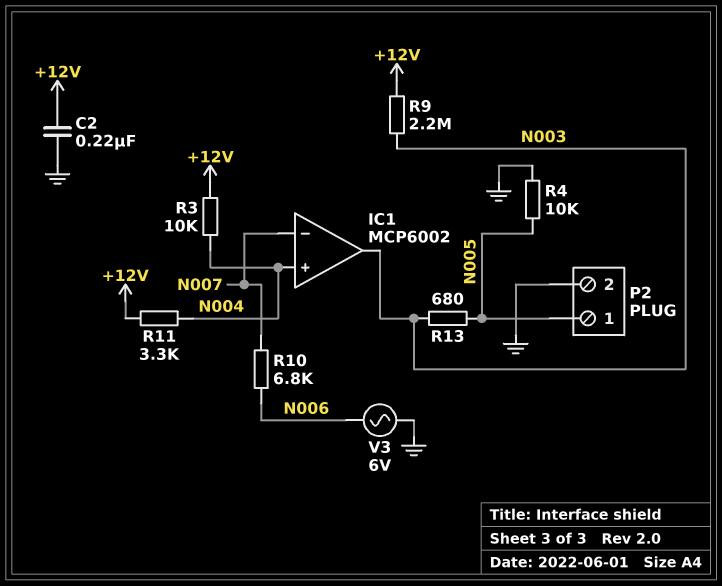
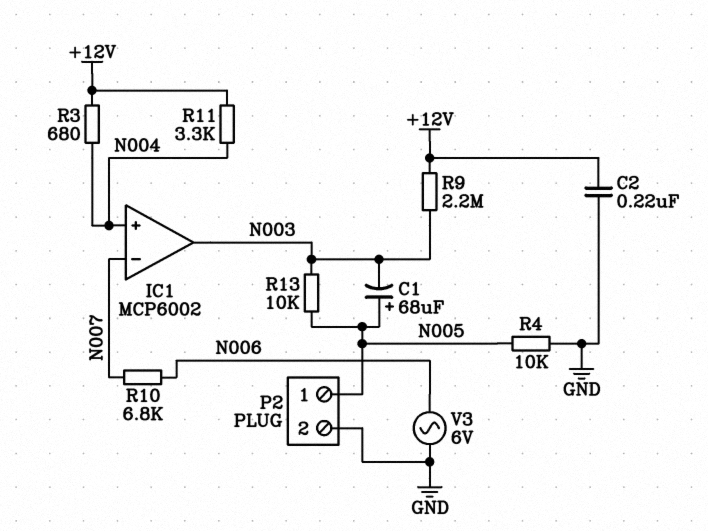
C1: none -> 68uF (plus N005, minus N003)
R3: 10k (+12V, N004) -> 680 (+12V, N004)
R13: 680 (N003, N005) -> 10k (N003, N005)

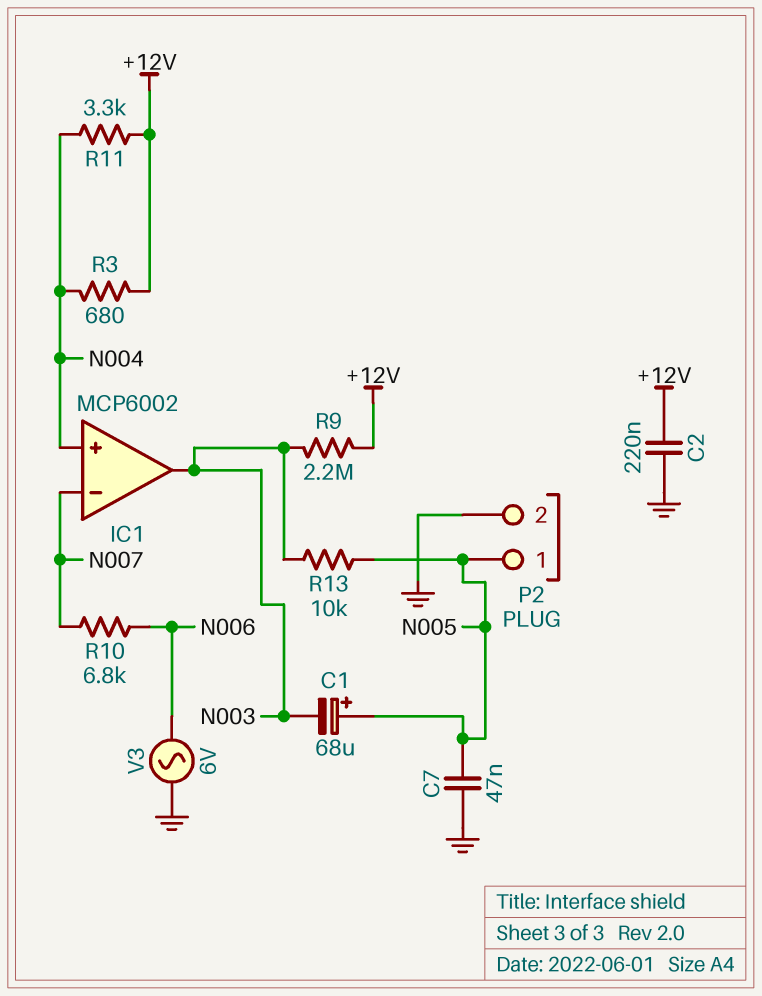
C7: none -> 47nF (GND, N005)
R4: 10k (GND, N005) -> none

